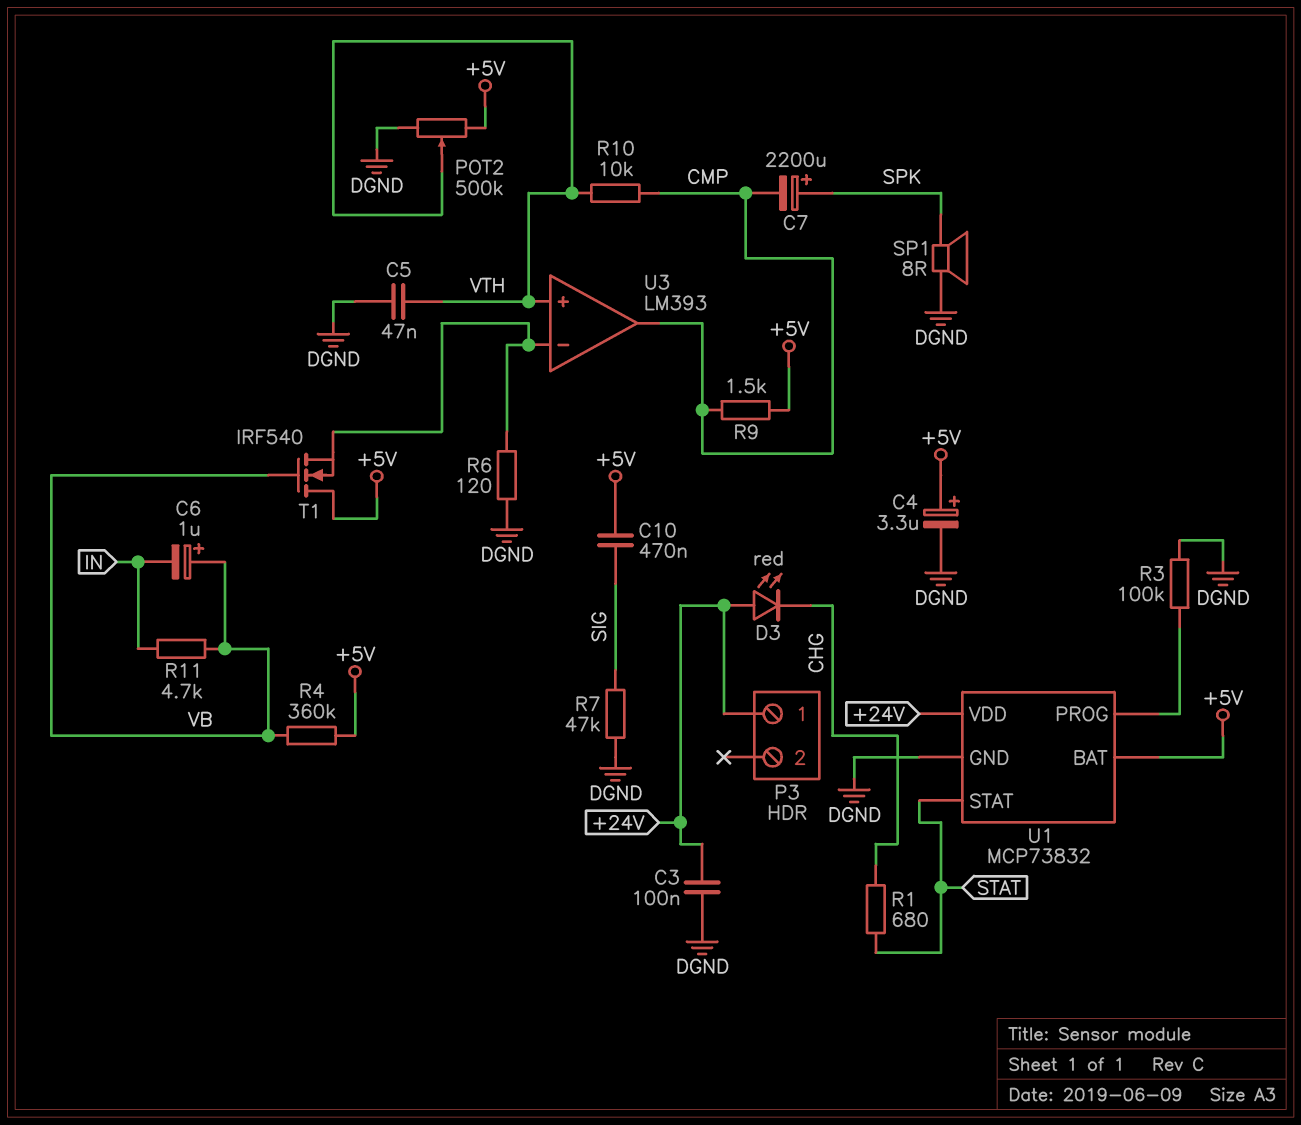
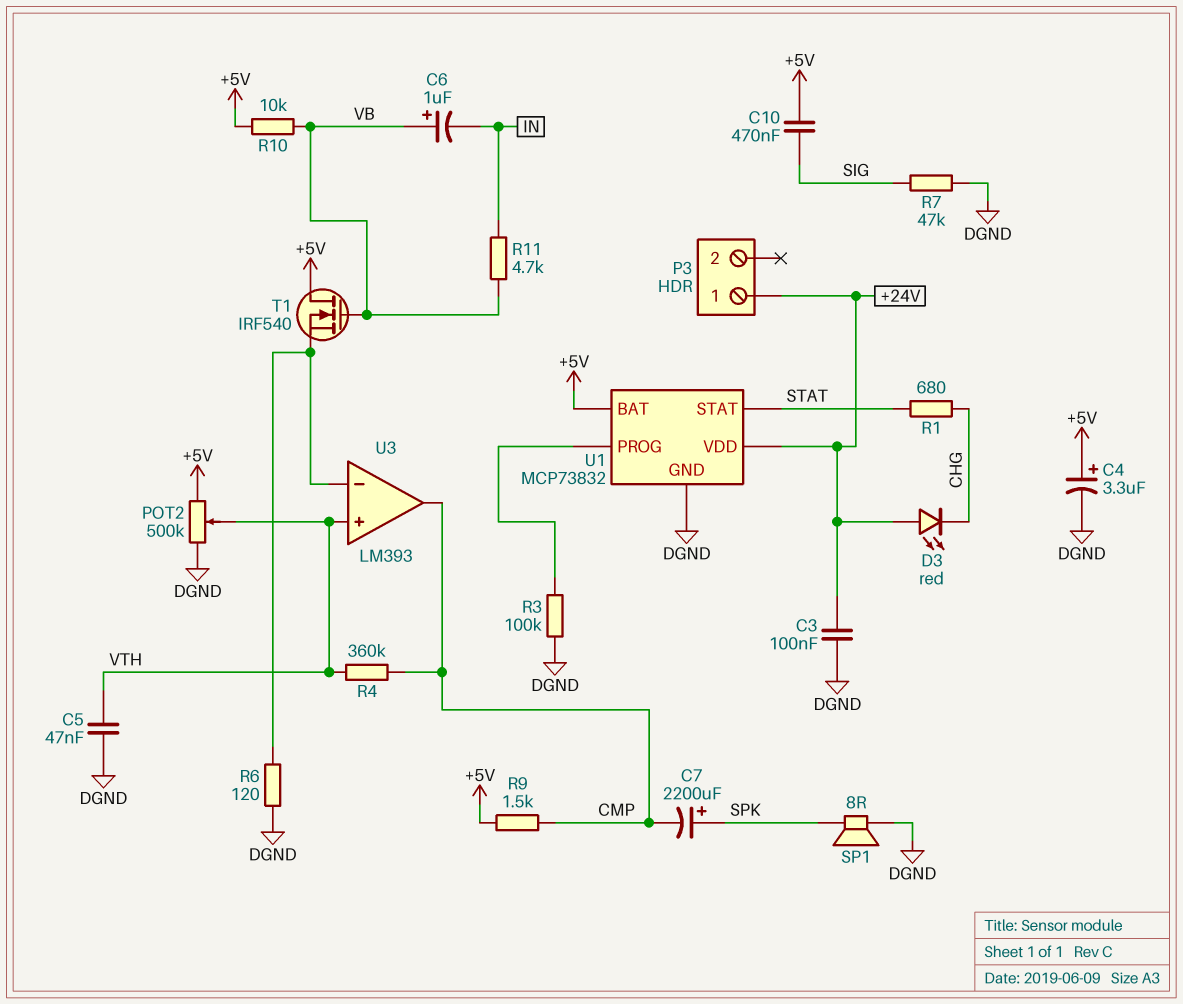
R4: 360k (+5V, VB) -> 360k (CMP, VTH)
R10: 10k (CMP, VTH) -> 10k (+5V, VB)

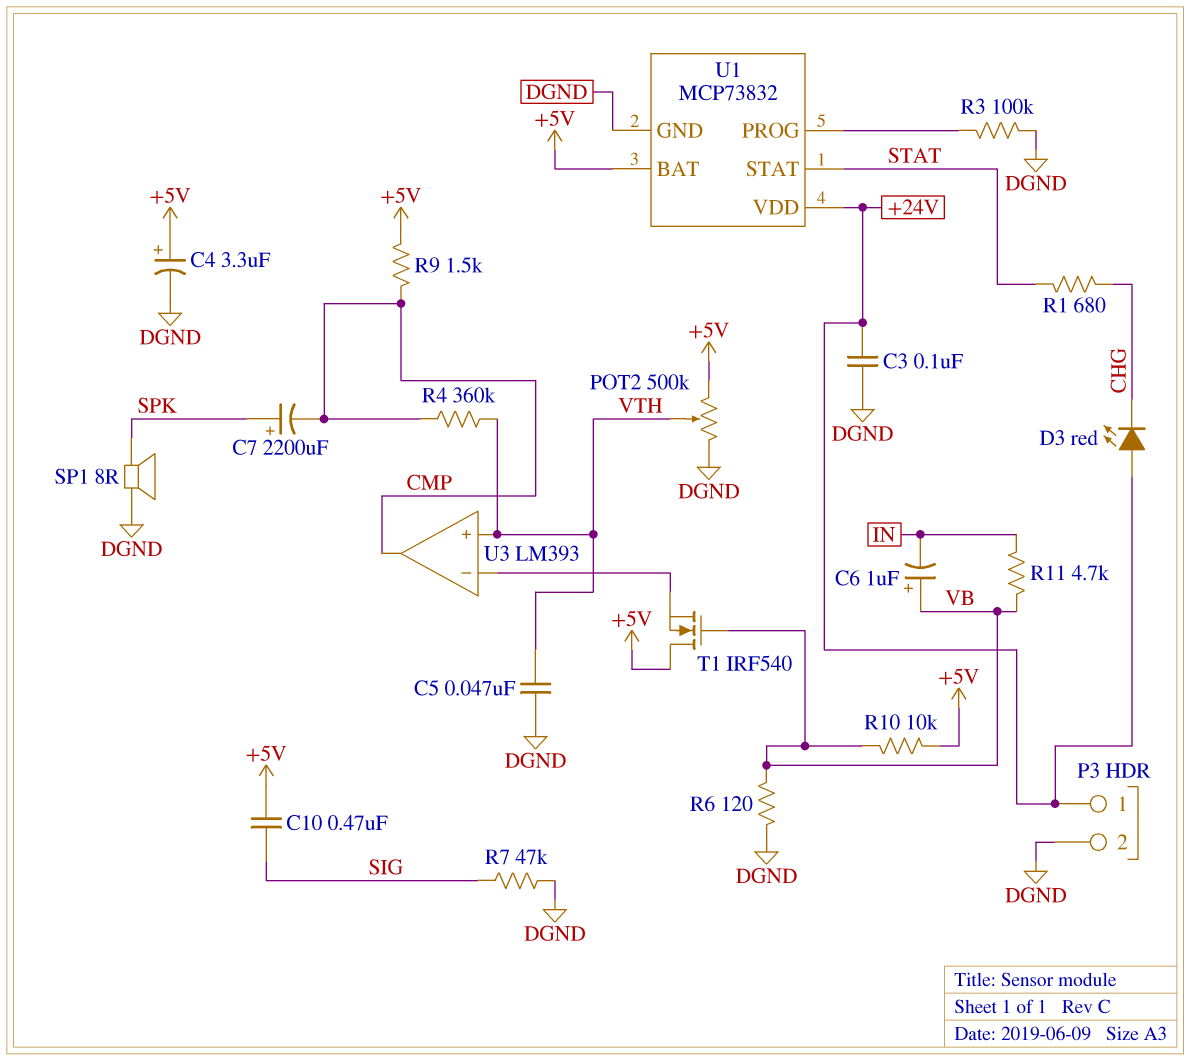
P3 pin 2: none -> DGND
R6: 120 (DGND, U3/in-) -> 120 (DGND, VB)

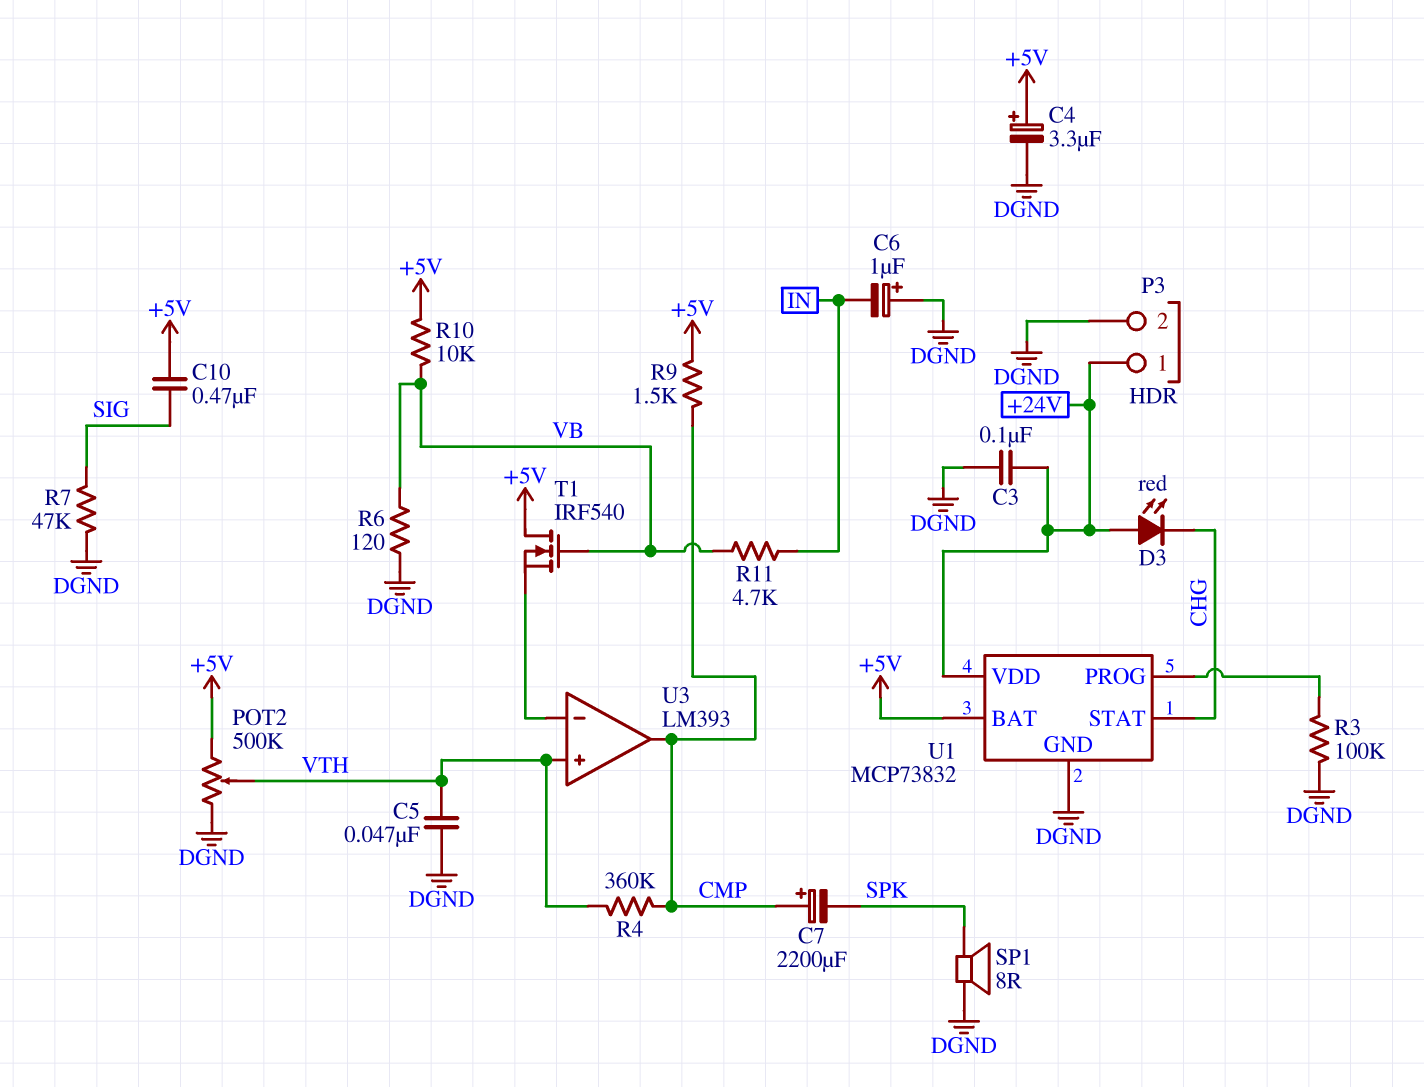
C6: 1uF (plus VB, minus IN) -> 1uF (plus DGND, minus IN)
C7: 2200uF (plus SPK, minus CMP) -> 2200uF (plus CMP, minus SPK)
R1: 680 (CHG, STAT) -> none
U1 pin STAT: STAT -> CHG

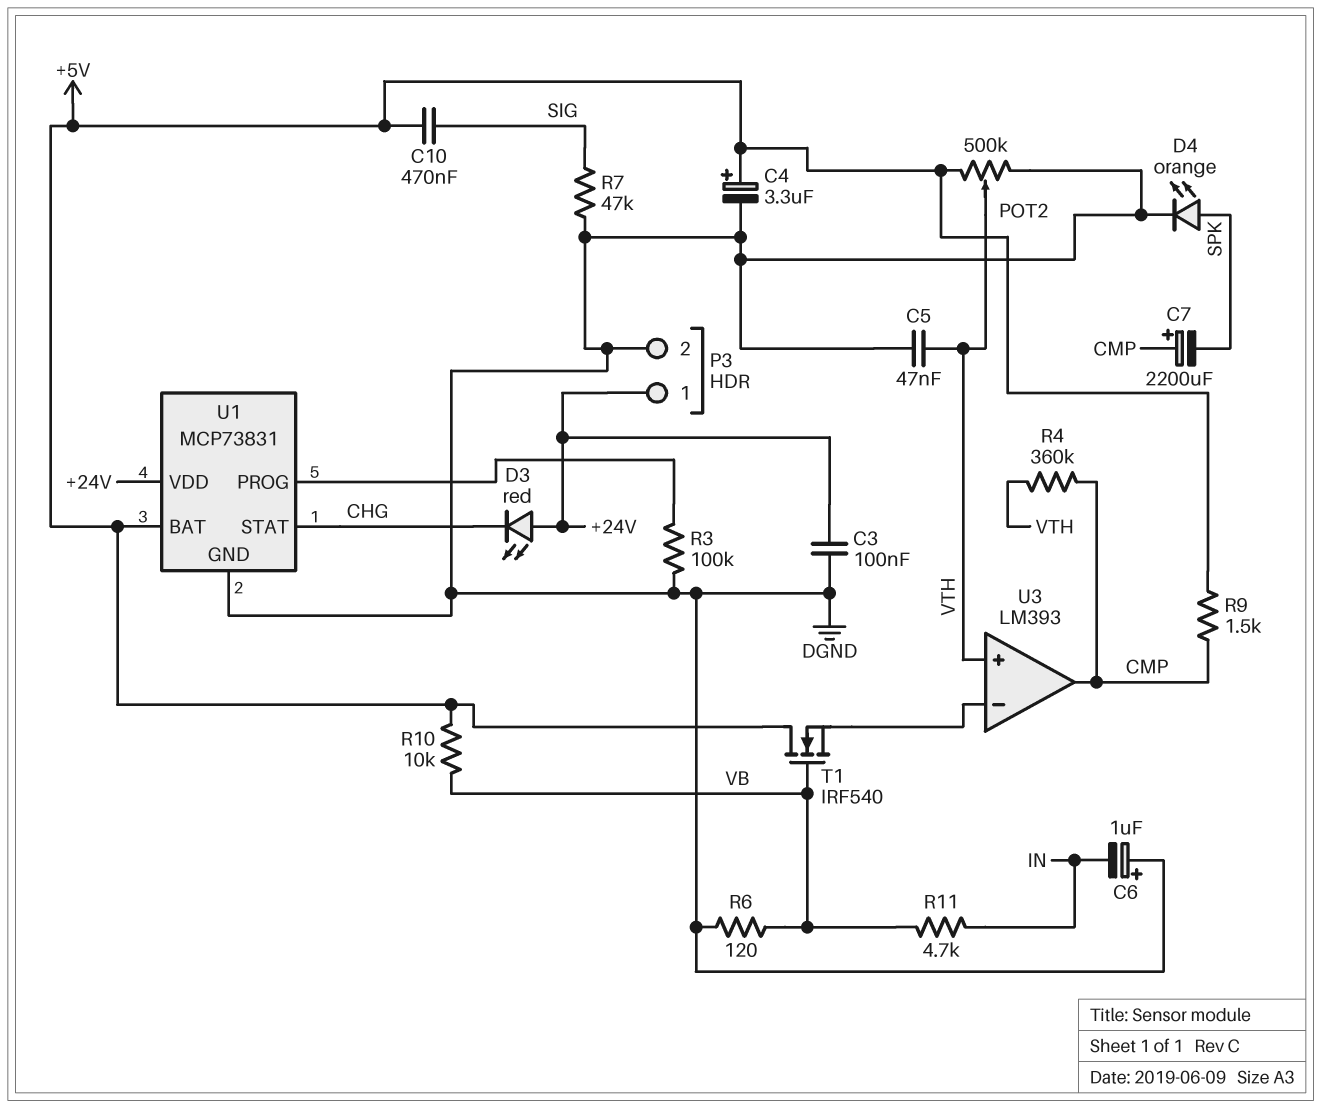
D4: none -> LED orange (A SPK, K DGND)
SP1: speaker 8R (DGND, SPK) -> none
U1: MCP73832 -> MCP73831

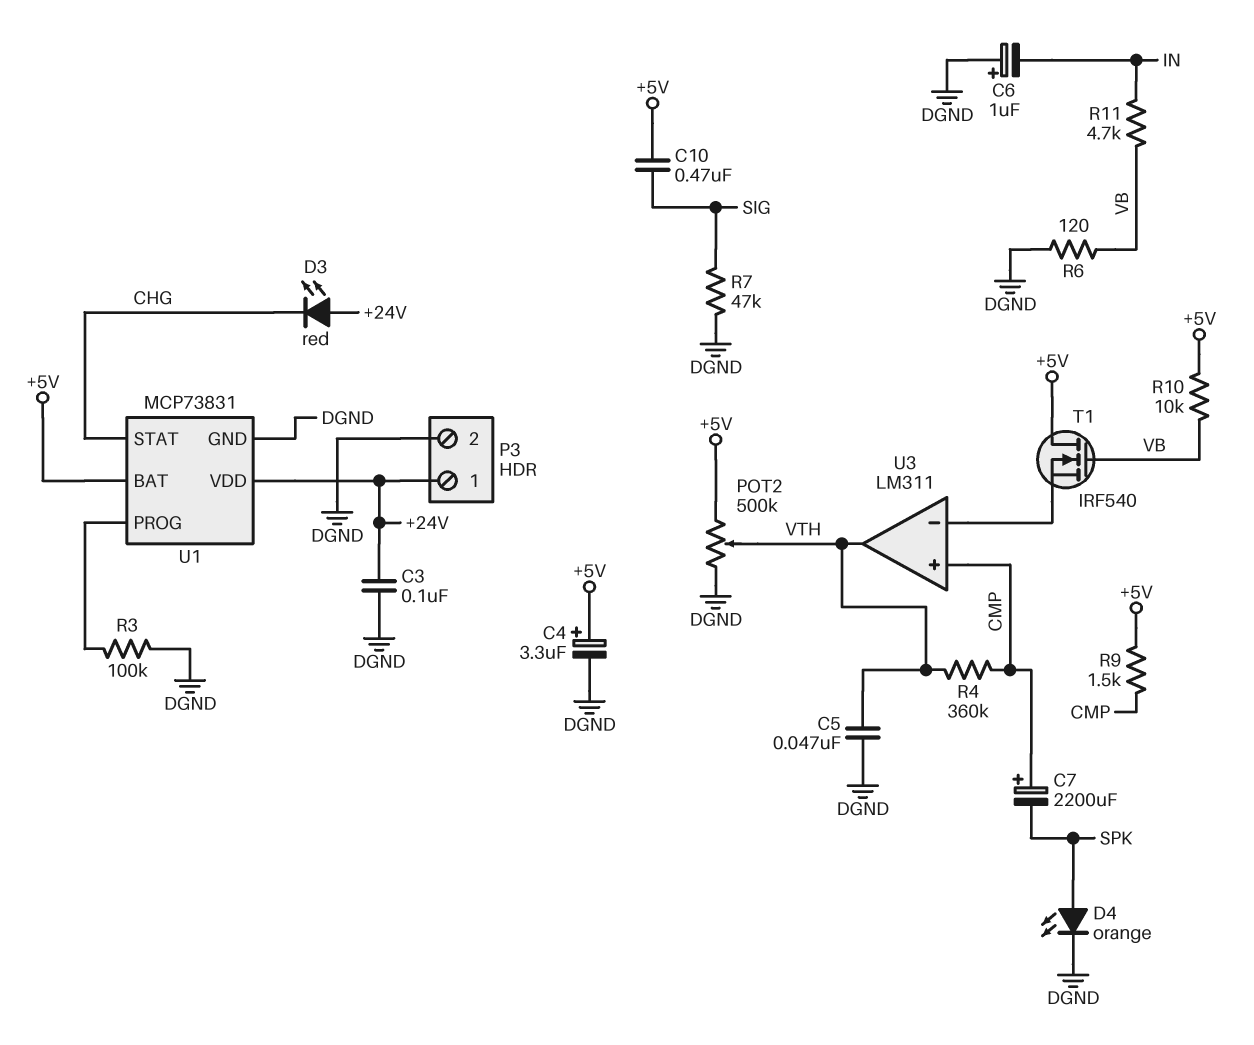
U3: LM393 -> LM311
U3 pin in+: VTH -> CMP
U3 pin out: CMP -> VTH

